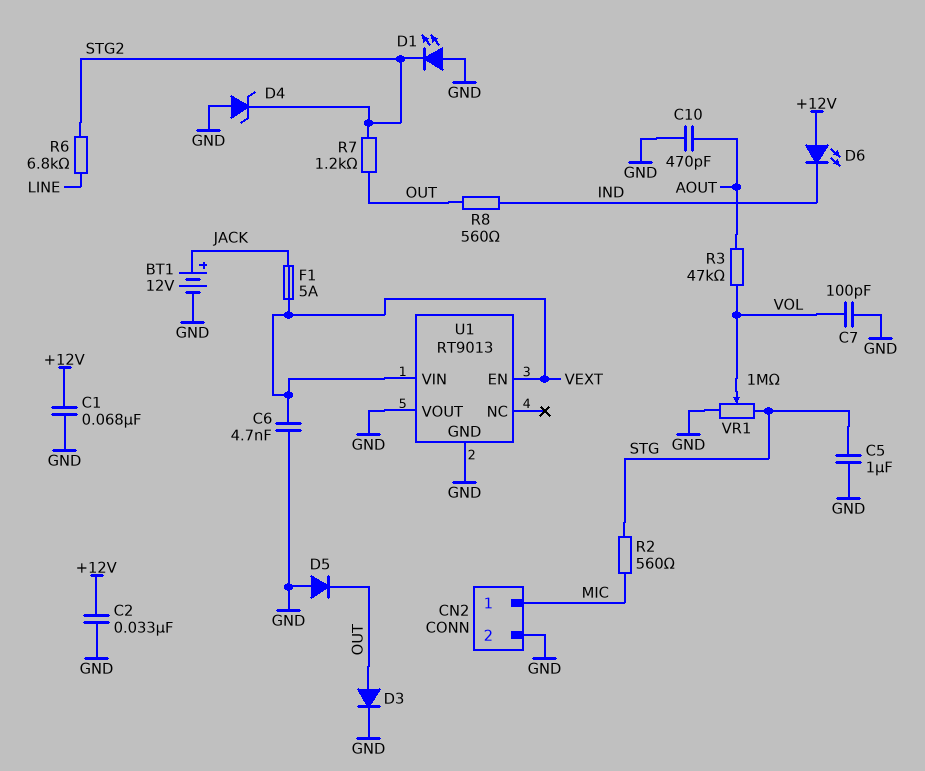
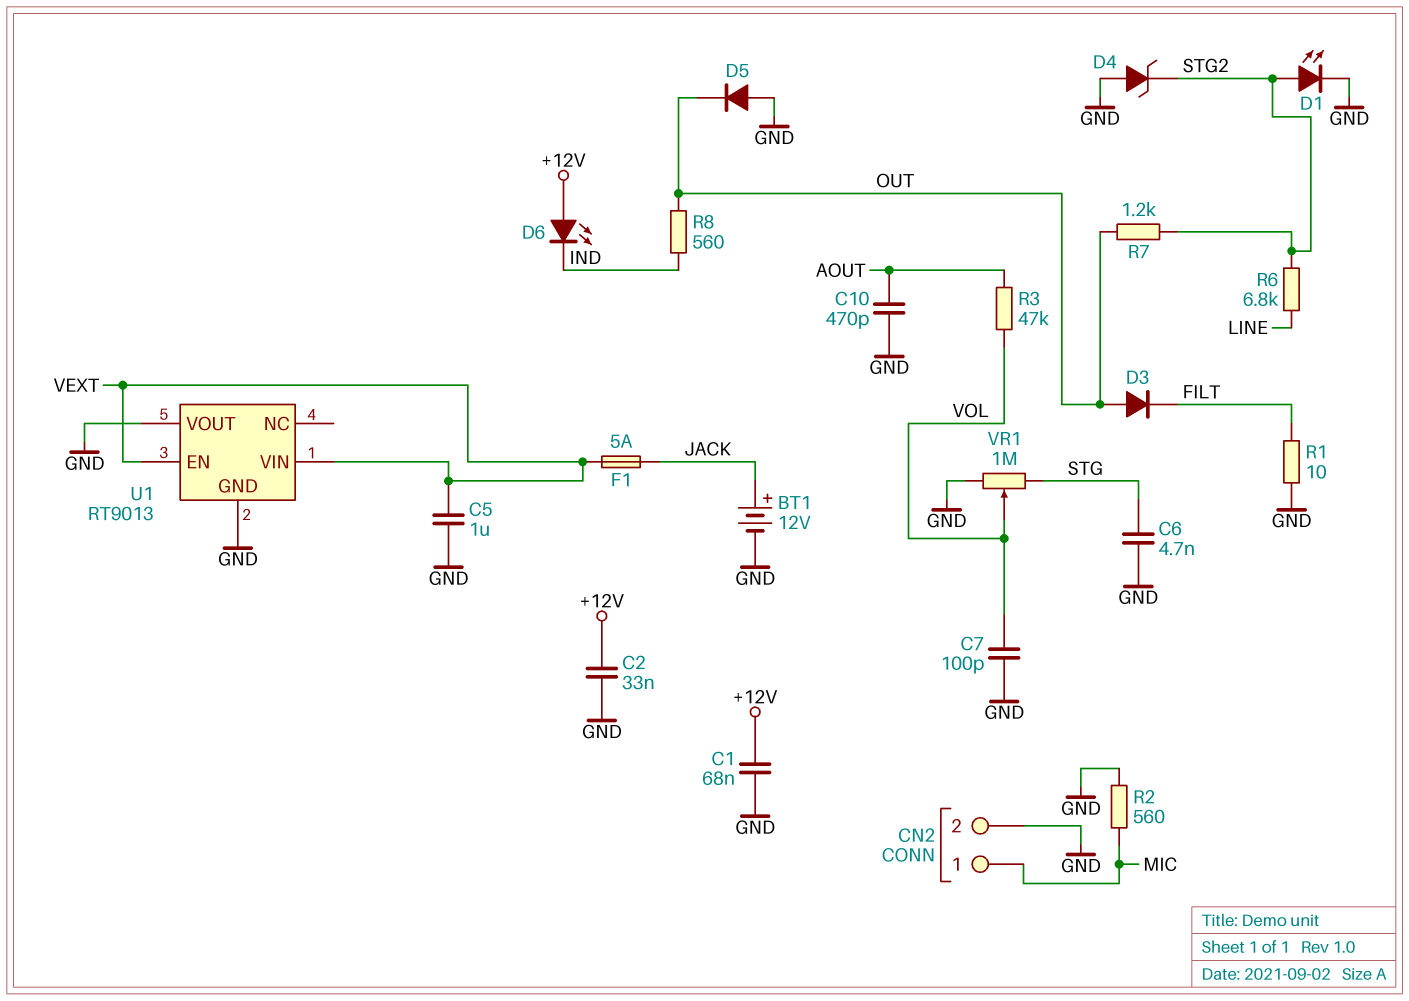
C5: 1uF (GND, STG) -> 1uF (GND, VEXT)
C6: 4.7nF (GND, VEXT) -> 4.7nF (GND, STG)
D1: LED (A GND, K STG2) -> LED (A STG2, K GND)
D3: diode (A OUT, K GND) -> diode (A OUT, K FILT)
R1: none -> 10 (FILT, GND)
R2: 560 (MIC, STG) -> 560 (GND, MIC)

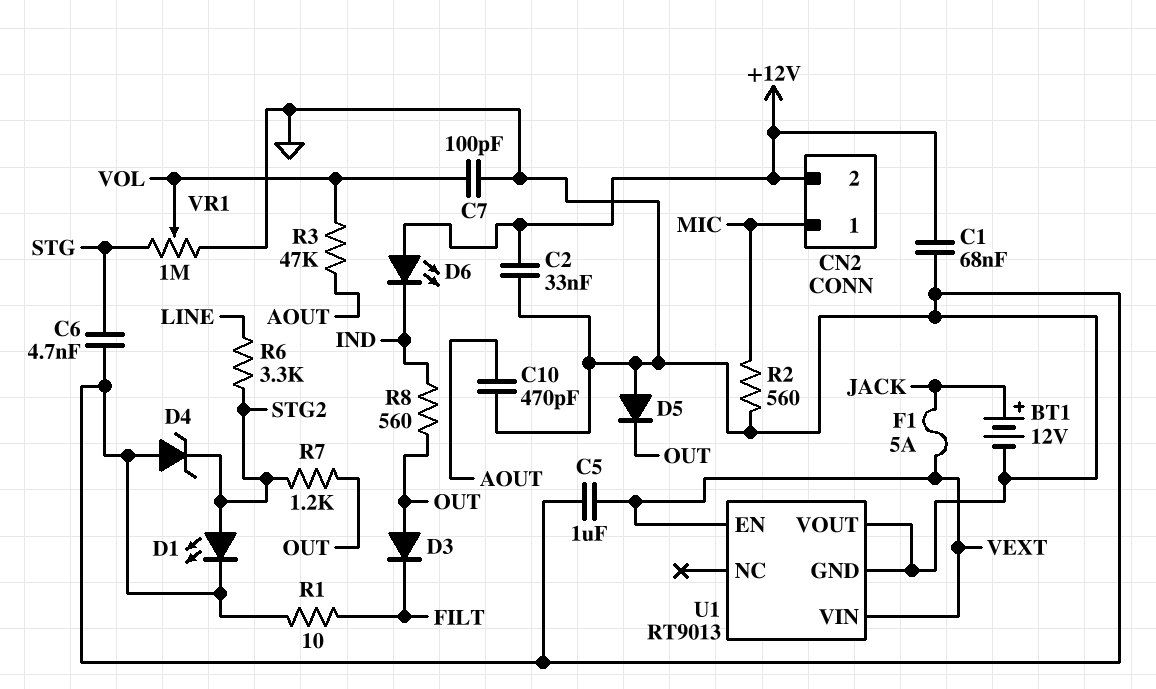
CN2 pin 2: GND -> +12V
R6: 6.8k (LINE, STG2) -> 3.3k (LINE, STG2)

